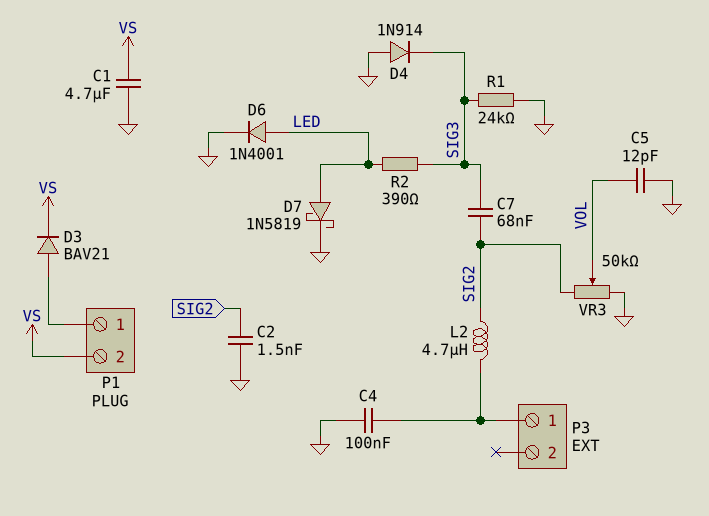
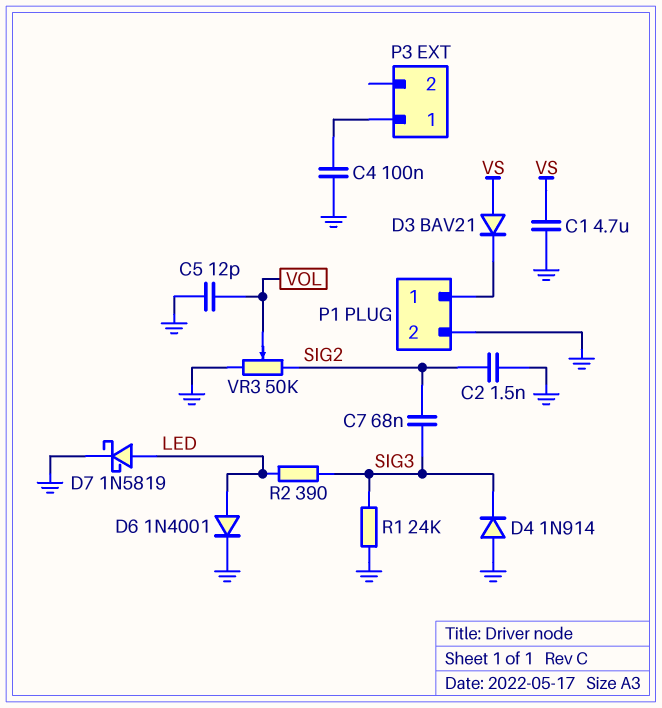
D3: diode BAV21 (A P1/1, K VS) -> diode BAV21 (A VS, K P1/1)
L2: 4.7uH (P3/1, SIG2) -> none
P1 pin 2: VS -> GND

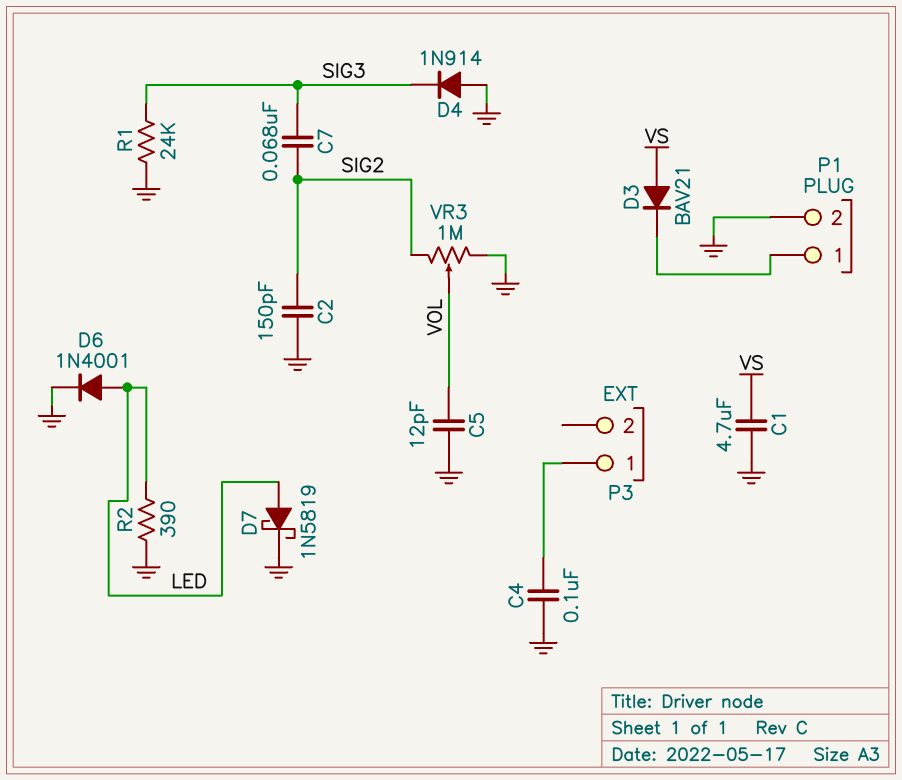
C2: 1.5nF (GND, SIG2) -> 150pF (GND, SIG2)
R2: 390 (LED, SIG3) -> 390 (GND, LED)
VR3: 50k (GND, SIG2, wiper VOL) -> 1M (GND, SIG2, wiper VOL)

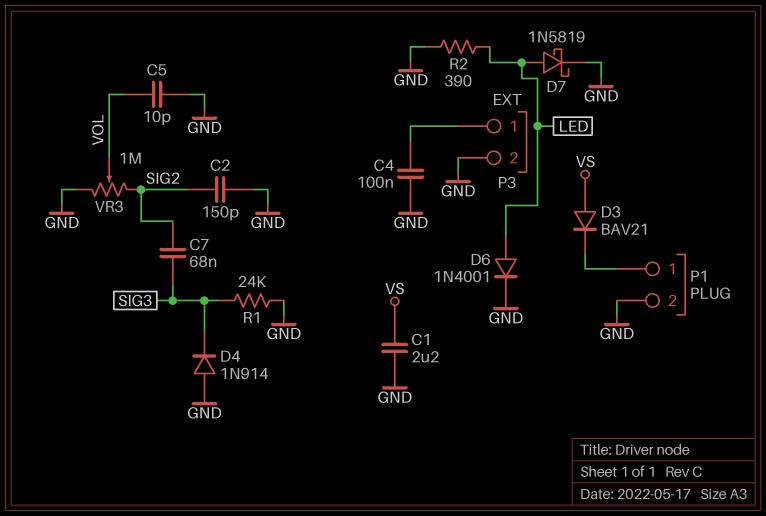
C1: 4.7uF (GND, VS) -> 2.2uF (GND, VS)
C5: 12pF (GND, VOL) -> 10pF (GND, VOL)
P3 pin 2: none -> GND

